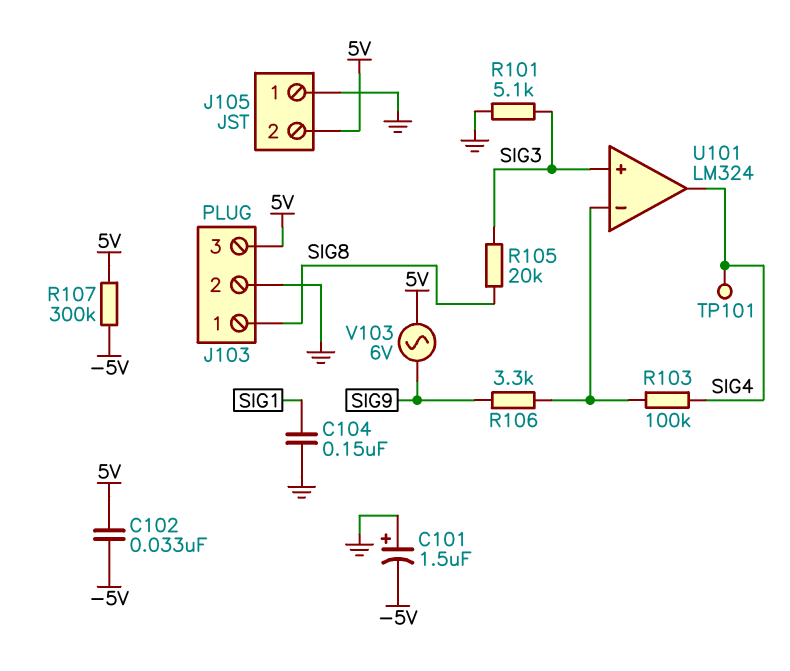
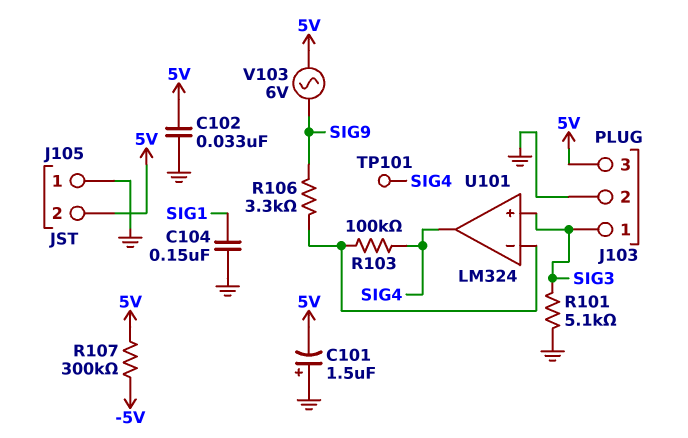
C101: 1.5uF (plus GND, minus -5V) -> 1.5uF (plus GND, minus 5V)
C102: 33nF (-5V, 5V) -> 33nF (5V, GND)
J103 pin 1: SIG8 -> SIG3
R105: 20k (SIG3, SIG8) -> none

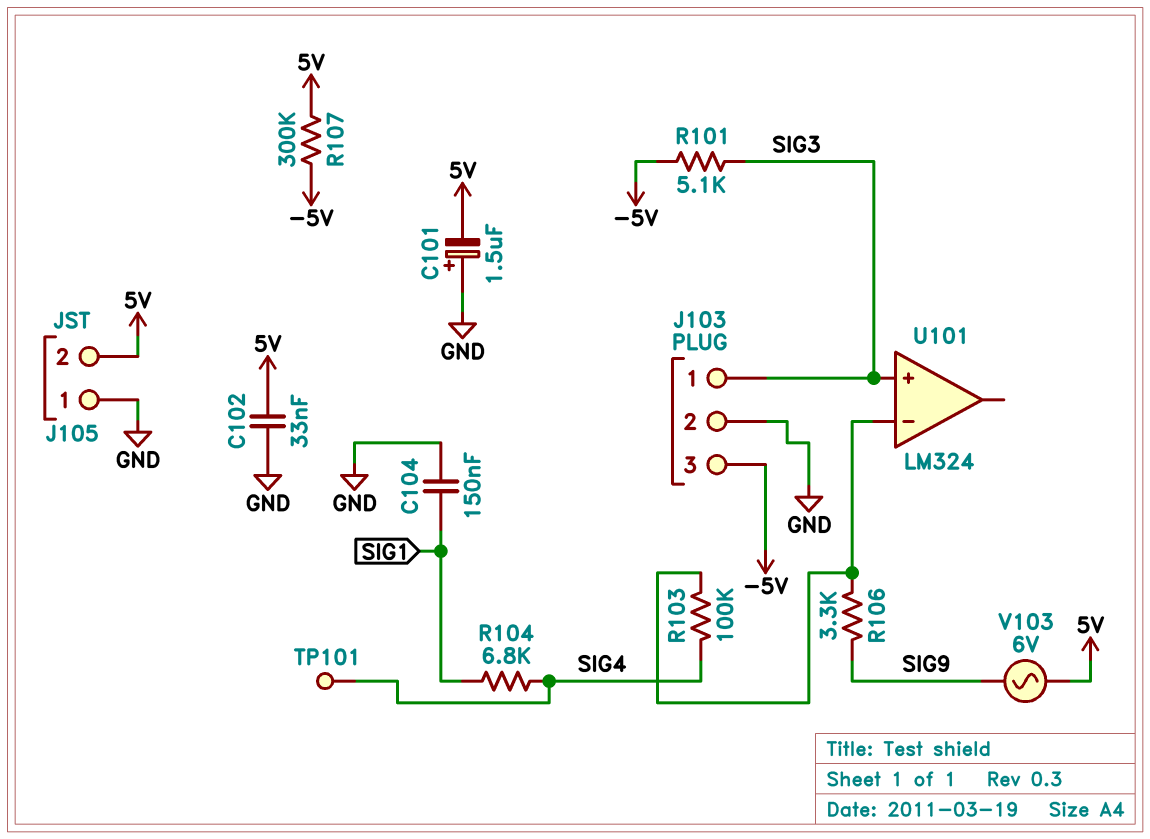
J103 pin 3: 5V -> -5V
R101: 5.1k (GND, SIG3) -> 5.1k (-5V, SIG3)
R104: none -> 6.8k (SIG1, SIG4)
U101 pin out: SIG4 -> none

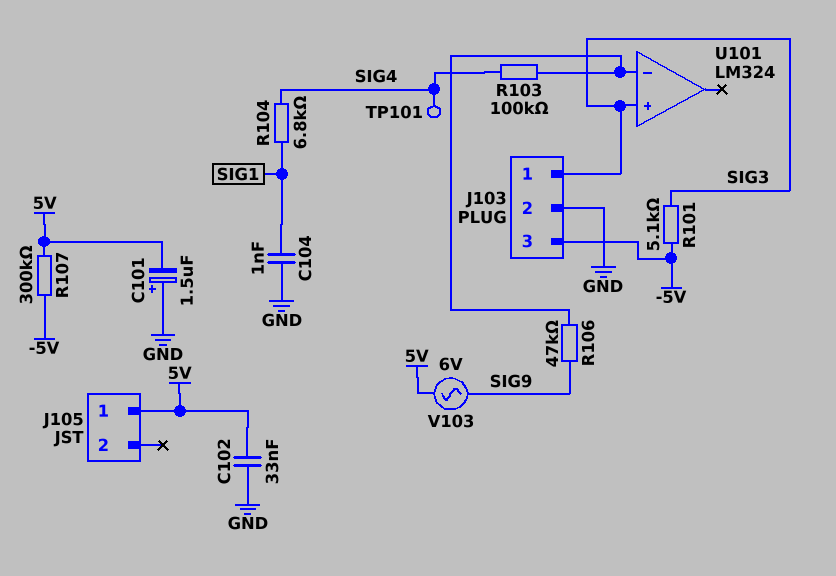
C104: 150nF (GND, SIG1) -> 1nF (GND, SIG1)
J105 pin 1: GND -> 5V
J105 pin 2: 5V -> none
R106: 3.3k (SIG9, U101/in-) -> 47k (SIG9, U101/in-)

